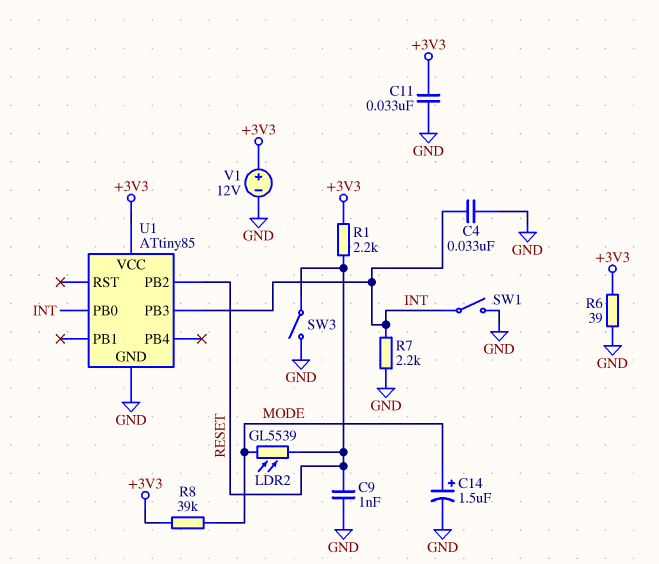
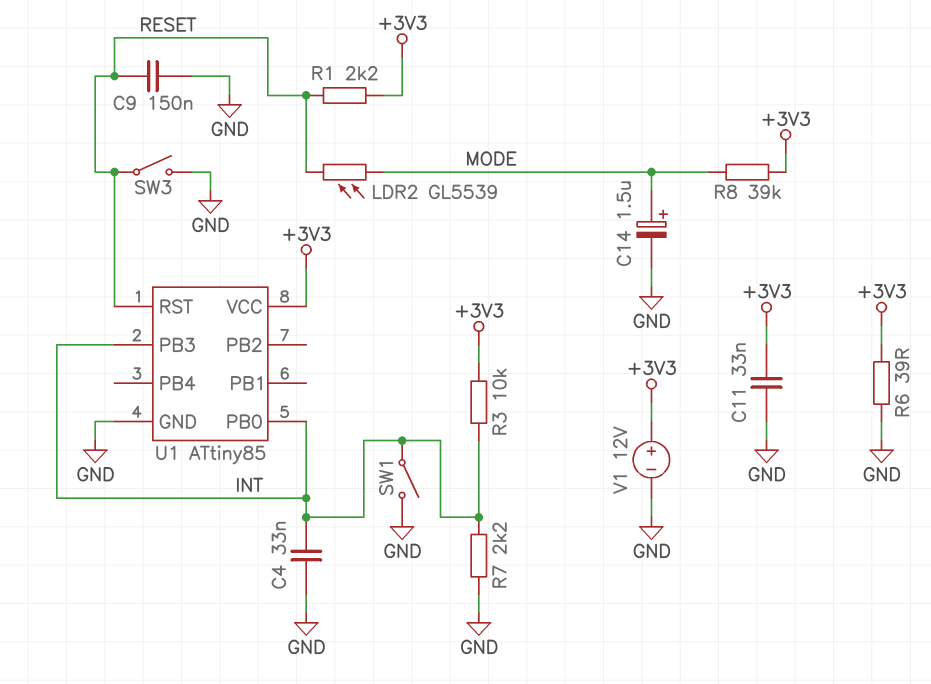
C9: 1nF (GND, RESET) -> 150nF (GND, RESET)
R3: none -> 10k (+3V3, INT)
U1 pin PB2: RESET -> none
U1 pin RST: none -> RESET

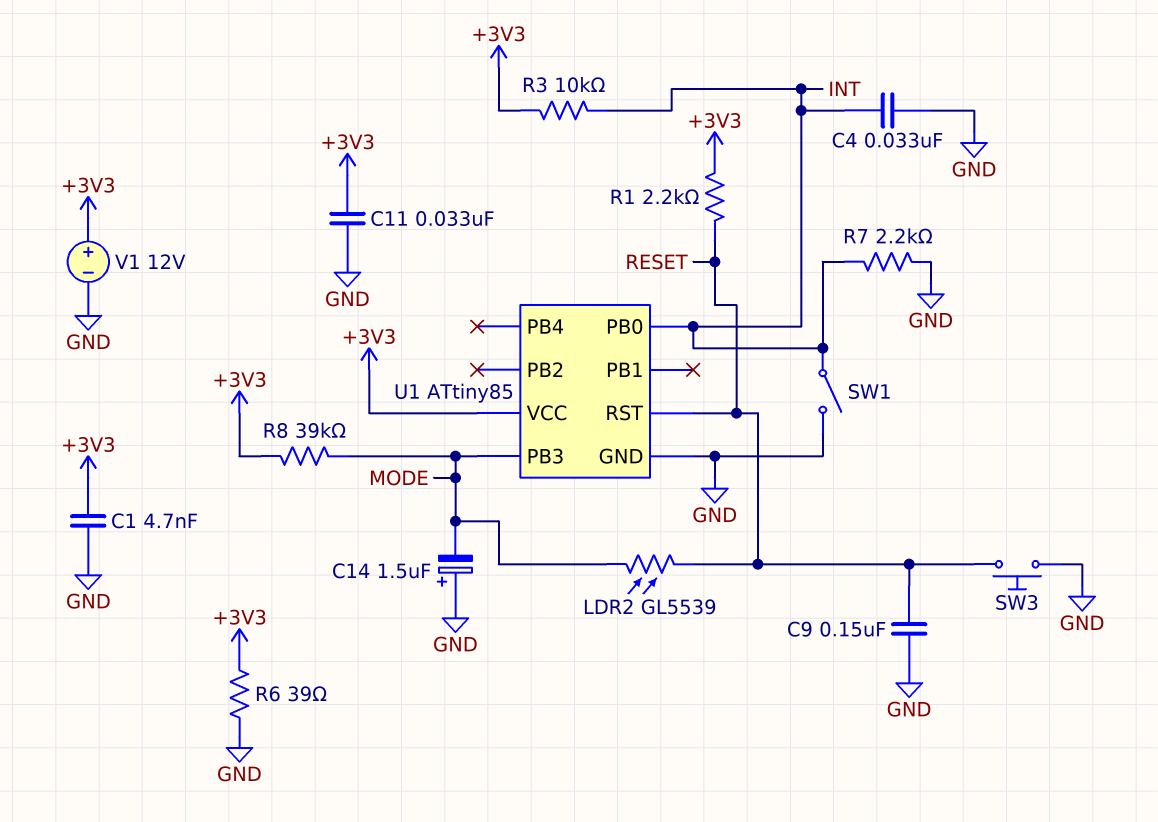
C1: none -> 4.7nF (+3V3, GND)
C14: 1.5uF (plus MODE, minus GND) -> 1.5uF (plus GND, minus MODE)
SW3: switch (GND, RESET) -> button (GND, RESET)
U1 pin PB3: INT -> MODE

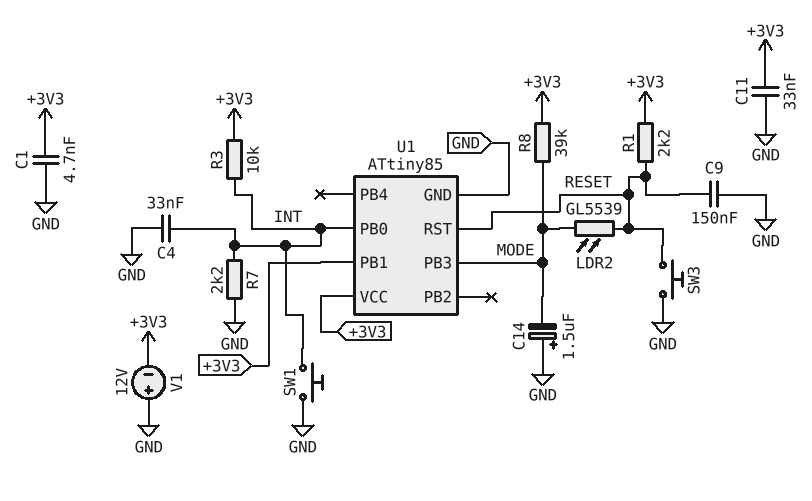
R6: 39 (+3V3, GND) -> none
SW1: switch (GND, INT) -> button (GND, INT)
U1 pin PB1: none -> +3V3
V1: 12V (plus +3V3, minus GND) -> 12V (plus GND, minus +3V3)

